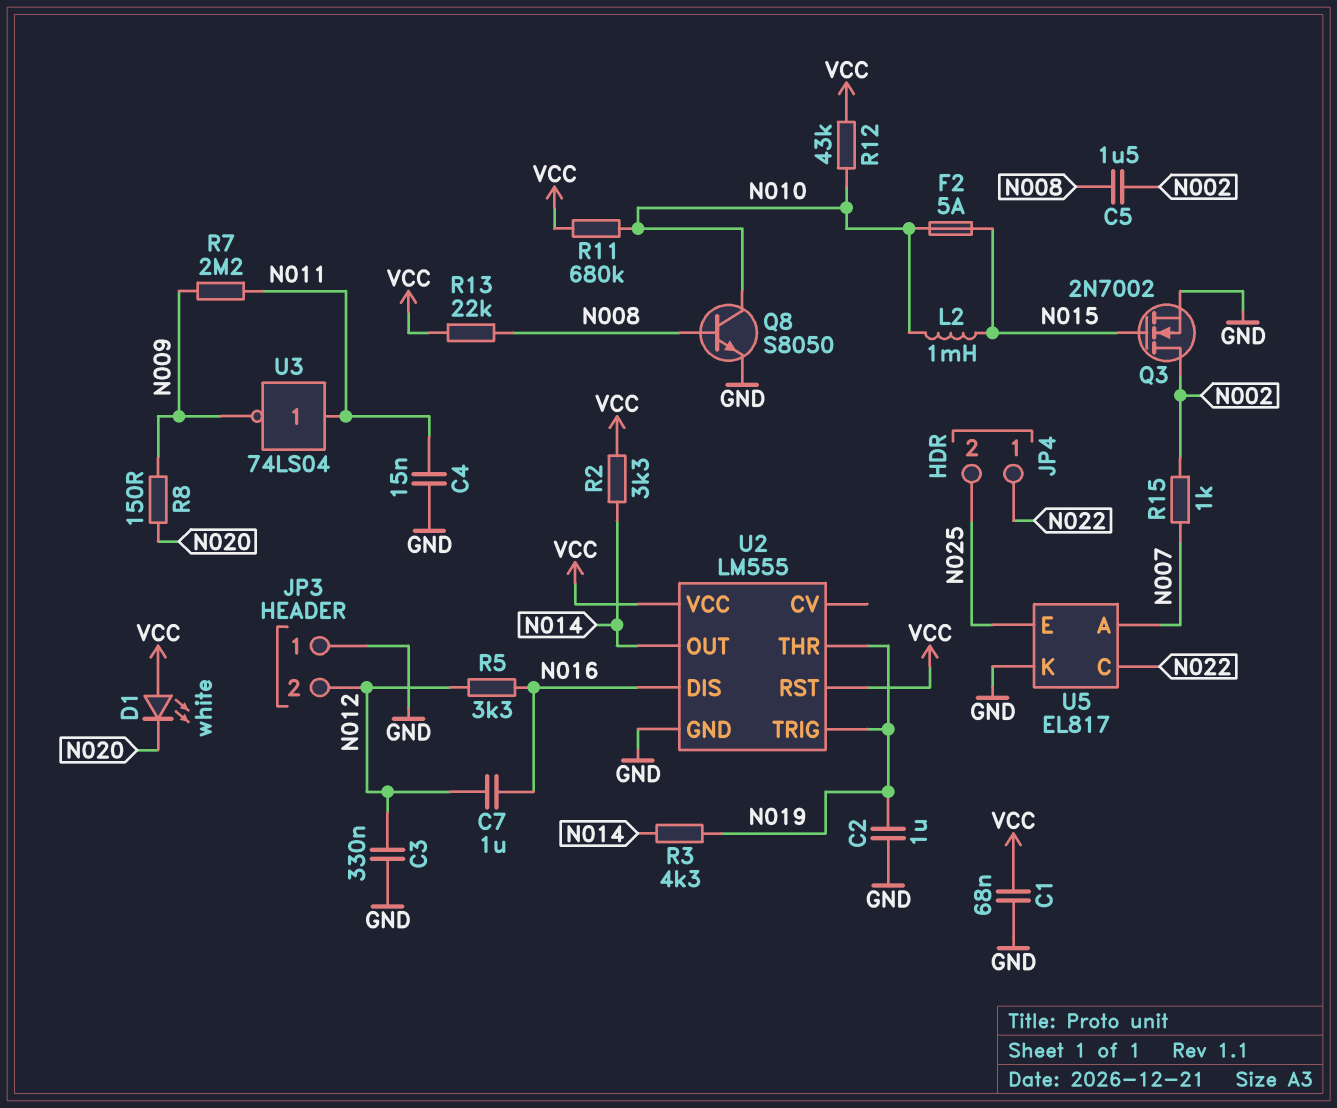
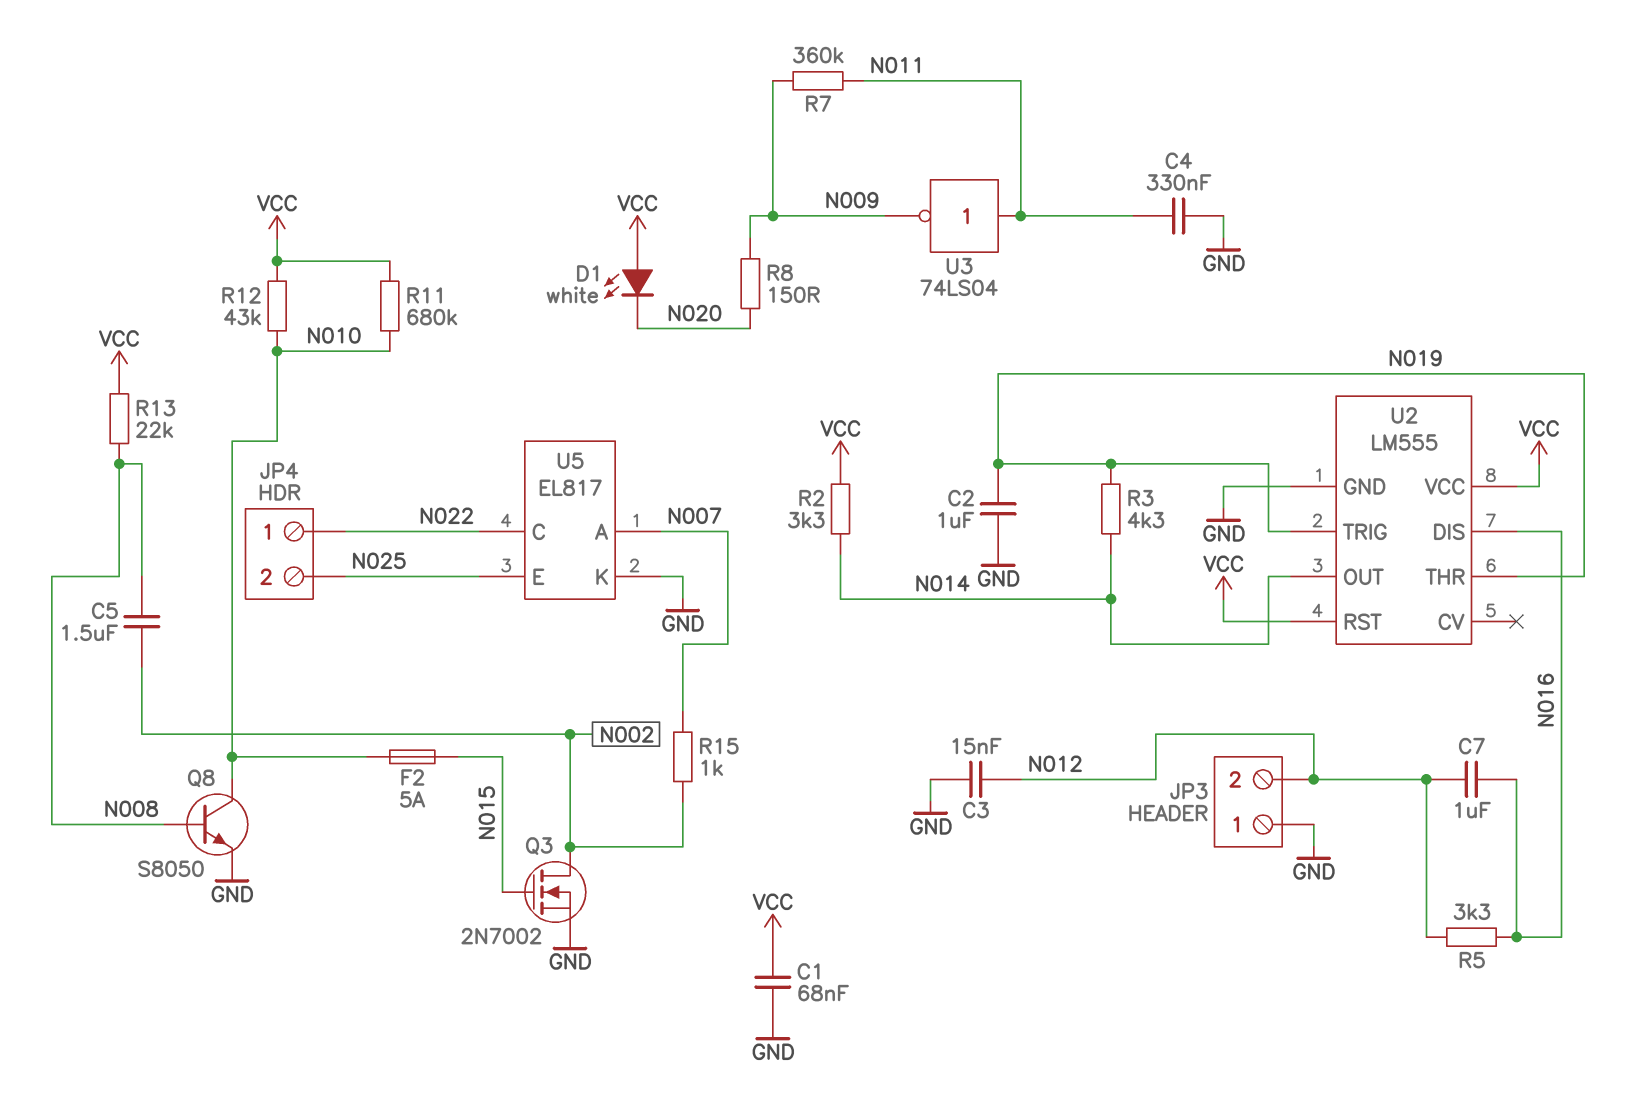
C3: 330nF (GND, N012) -> 15nF (GND, N012)
C4: 15nF (GND, N011) -> 330nF (GND, N011)
L2: 1mH (N010, N015) -> none
R7: 2.2M (N009, N011) -> 360k (N009, N011)

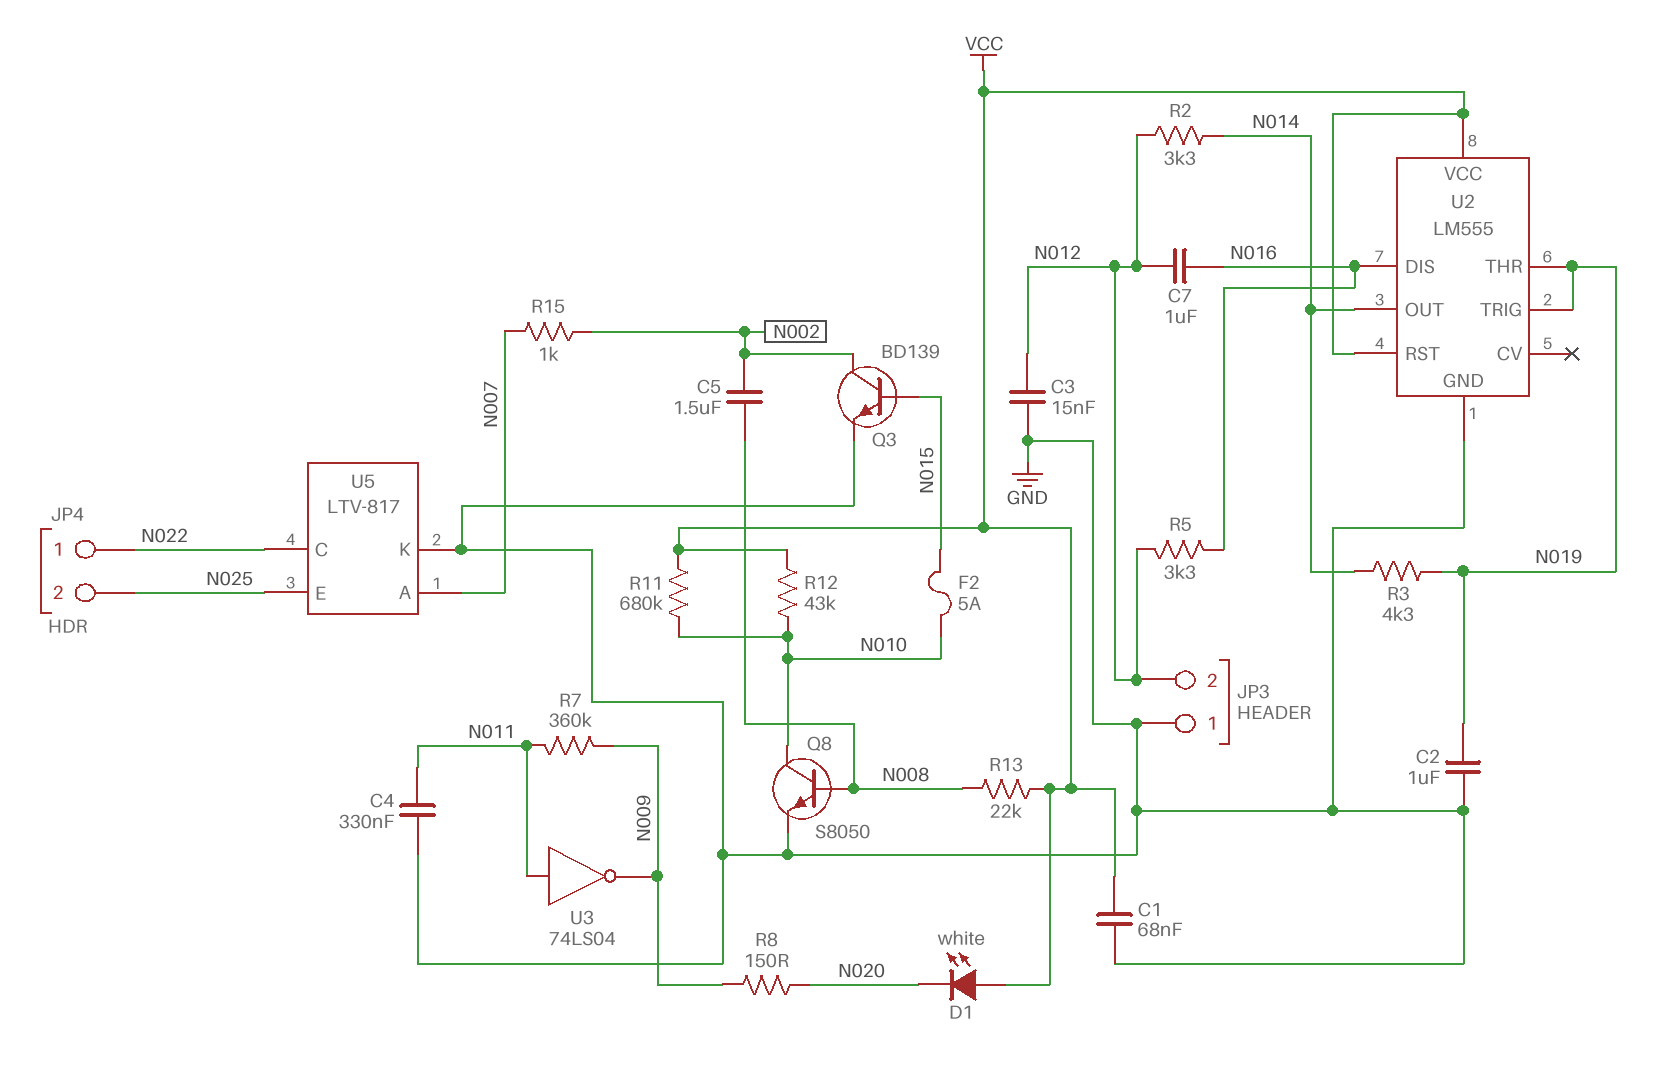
Q3: NMOS 2N7002 (G N015, D N002, S GND) -> NPN BD139 (B N015, C N002, E GND)
R2: 3.3k (N014, VCC) -> 3.3k (N012, N014)
U5: EL817 -> LTV-817

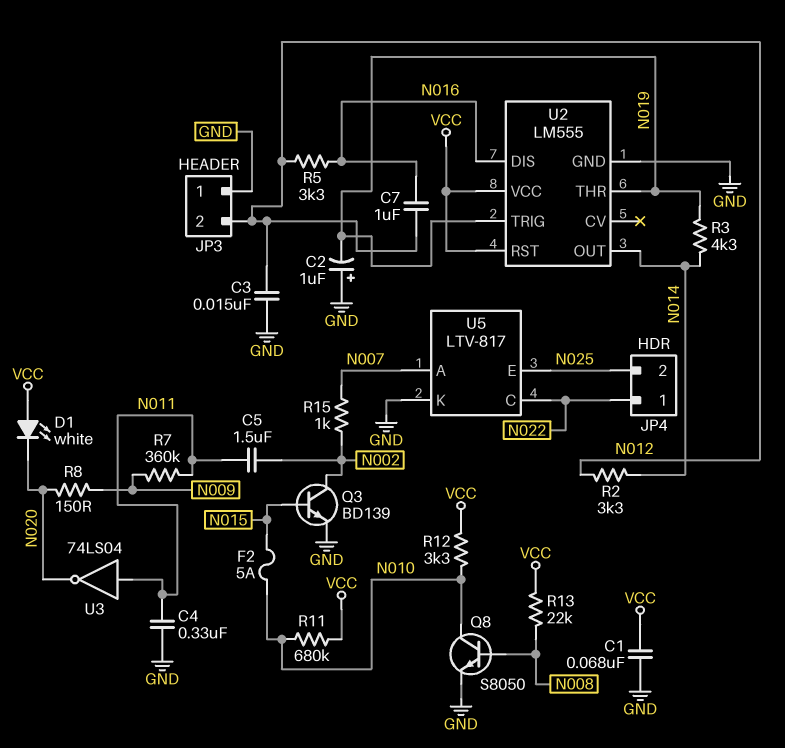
C2: 1uF (GND, N019) -> 1uF (plus GND, minus N019)
C5: 1.5uF (N002, N008) -> 1.5uF (N002, N011)
R12: 43k (N010, VCC) -> 3.3k (N010, VCC)
U3: NOT 74LS04 (in N011, out N009) -> NOT 74LS04 (in N011, out N020)

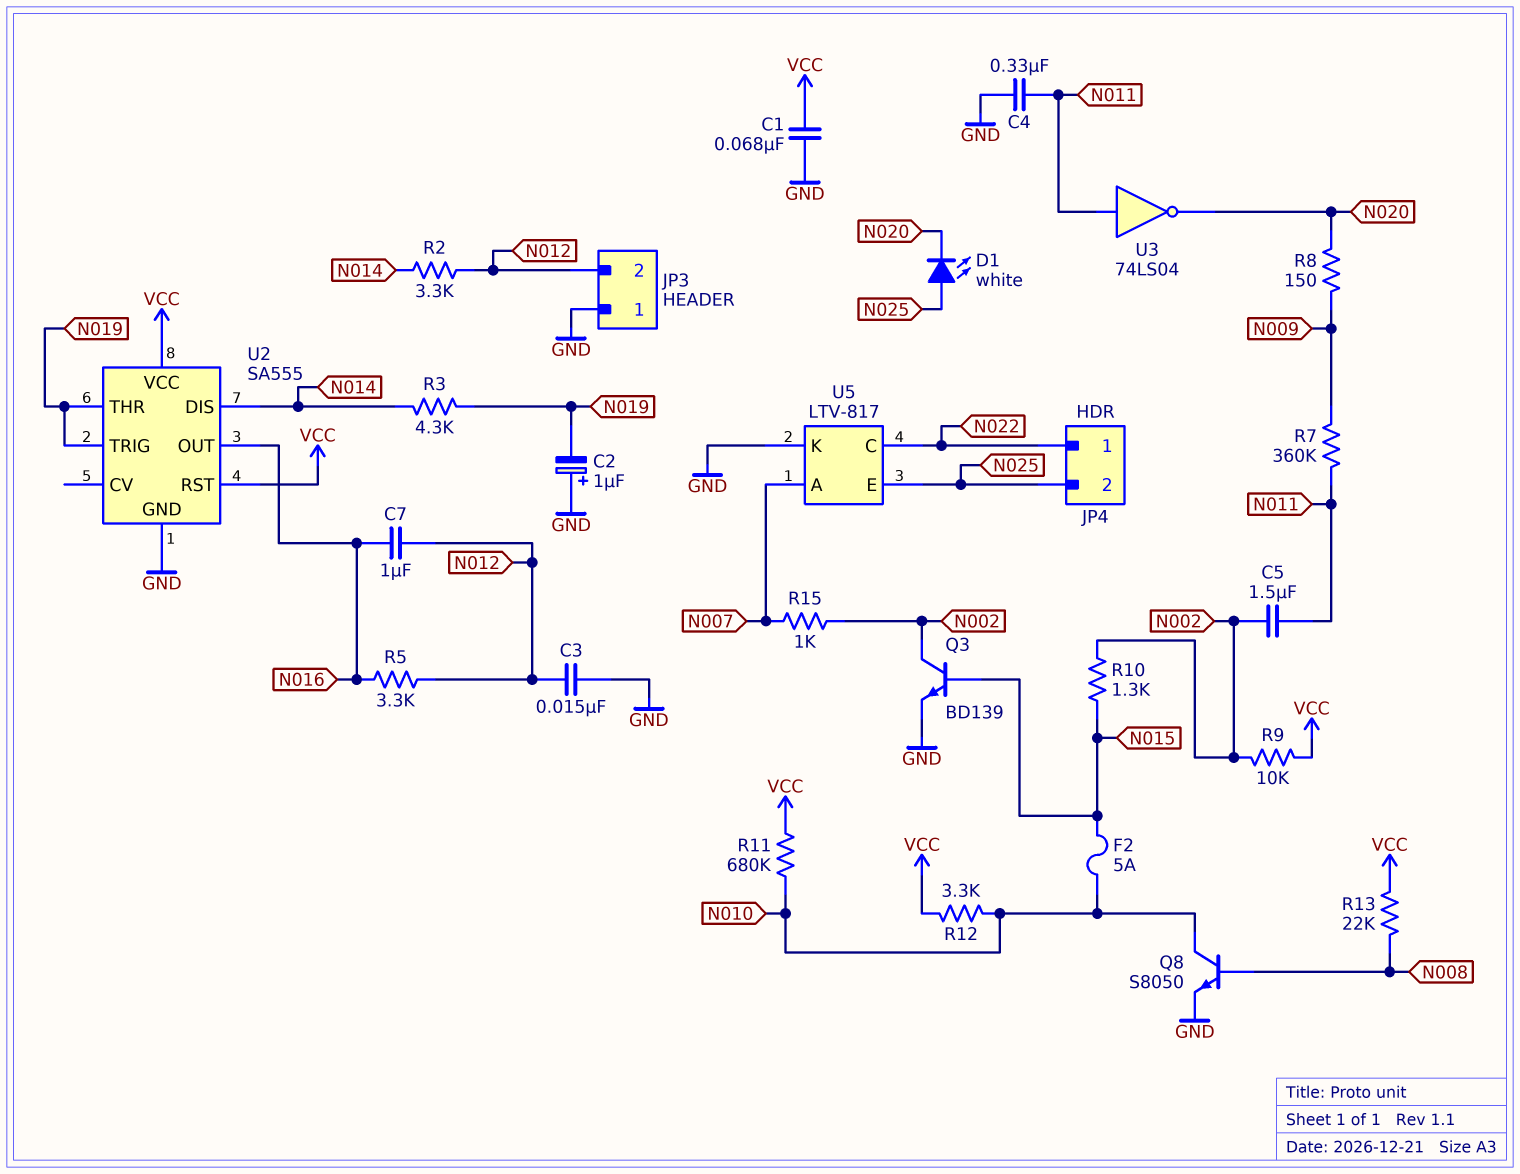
D1: LED white (A VCC, K N020) -> LED white (A N025, K N020)
R9: none -> 10k (N002, VCC)
R10: none -> 1.3k (N002, N015)
U2: LM555 -> SA555
U2 pin DIS: N016 -> N014
U2 pin OUT: N014 -> N016

